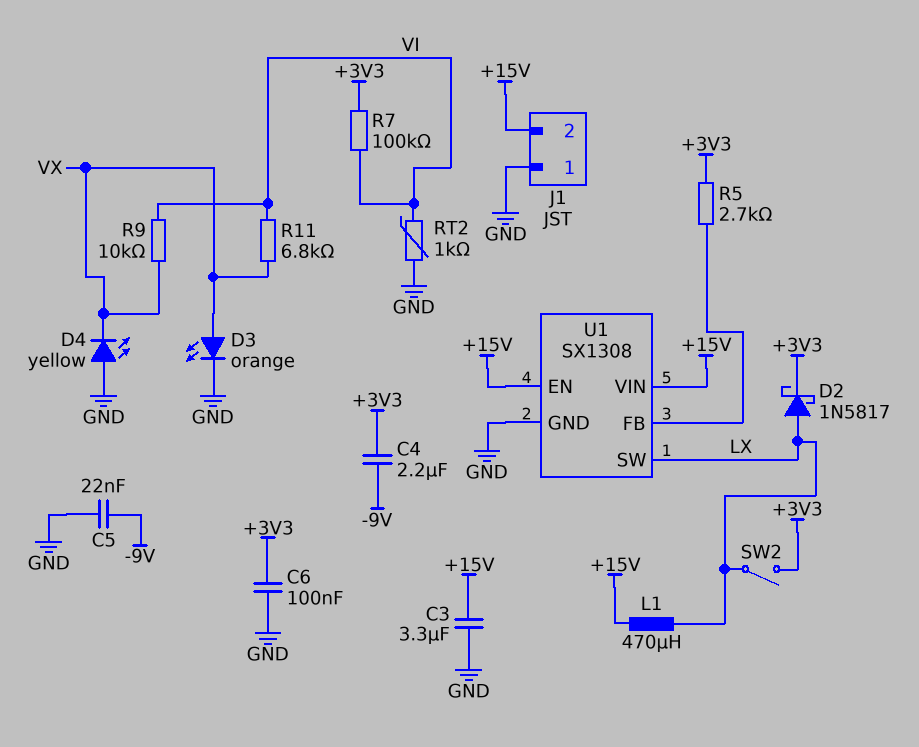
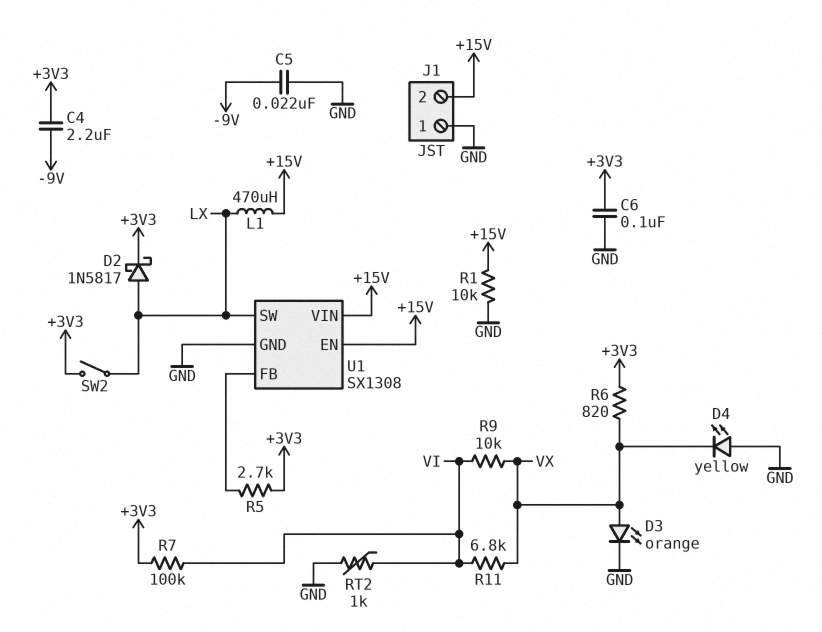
C3: 3.3uF (+15V, GND) -> none
R1: none -> 10k (+15V, GND)
R6: none -> 820 (+3V3, VX)

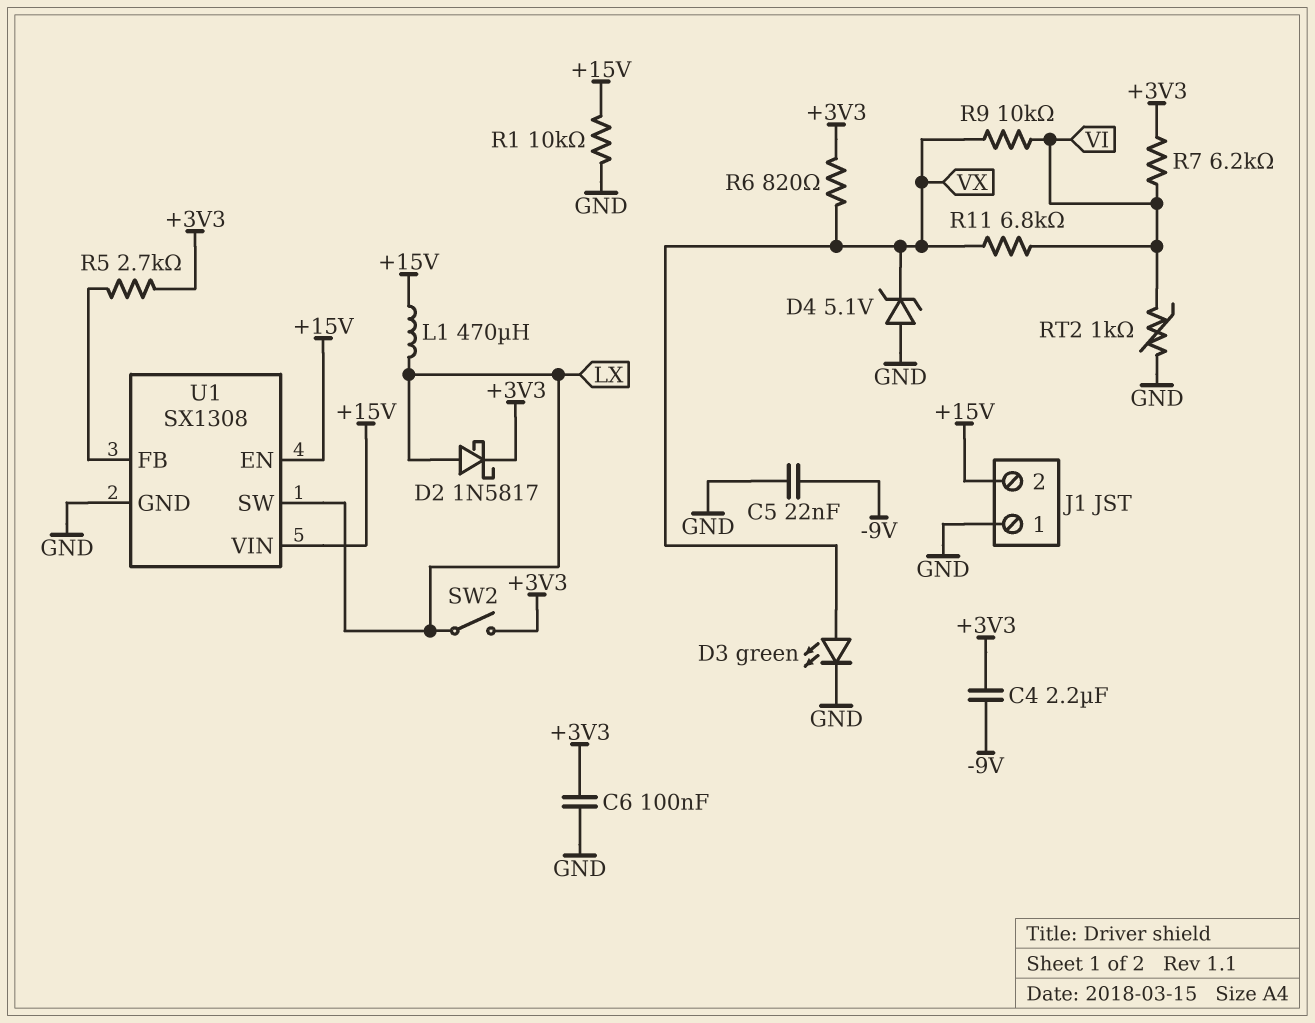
D3: LED orange (A VX, K GND) -> LED green (A VX, K GND)
D4: LED yellow (A GND, K VX) -> zener 5.1V (A GND, K VX)
R7: 100k (+3V3, VI) -> 6.2k (+3V3, VI)

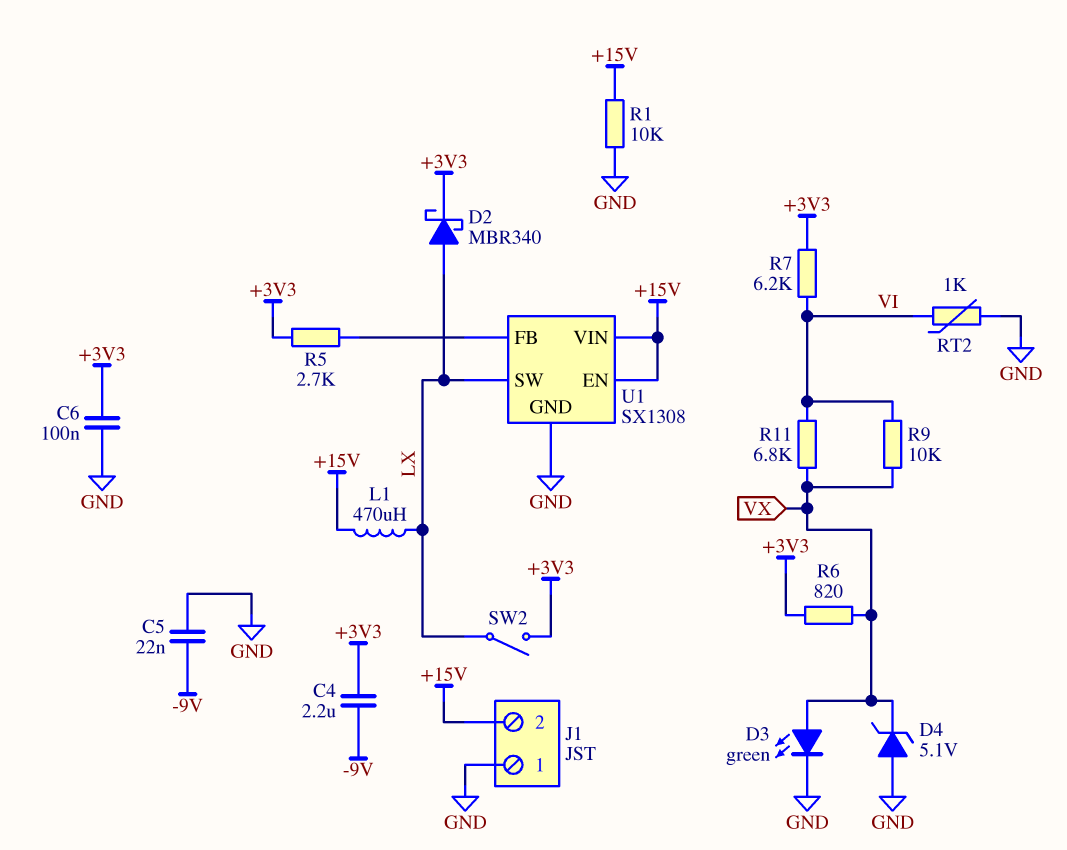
D2: schottky 1N5817 (A LX, K +3V3) -> schottky MBR340 (A LX, K +3V3)

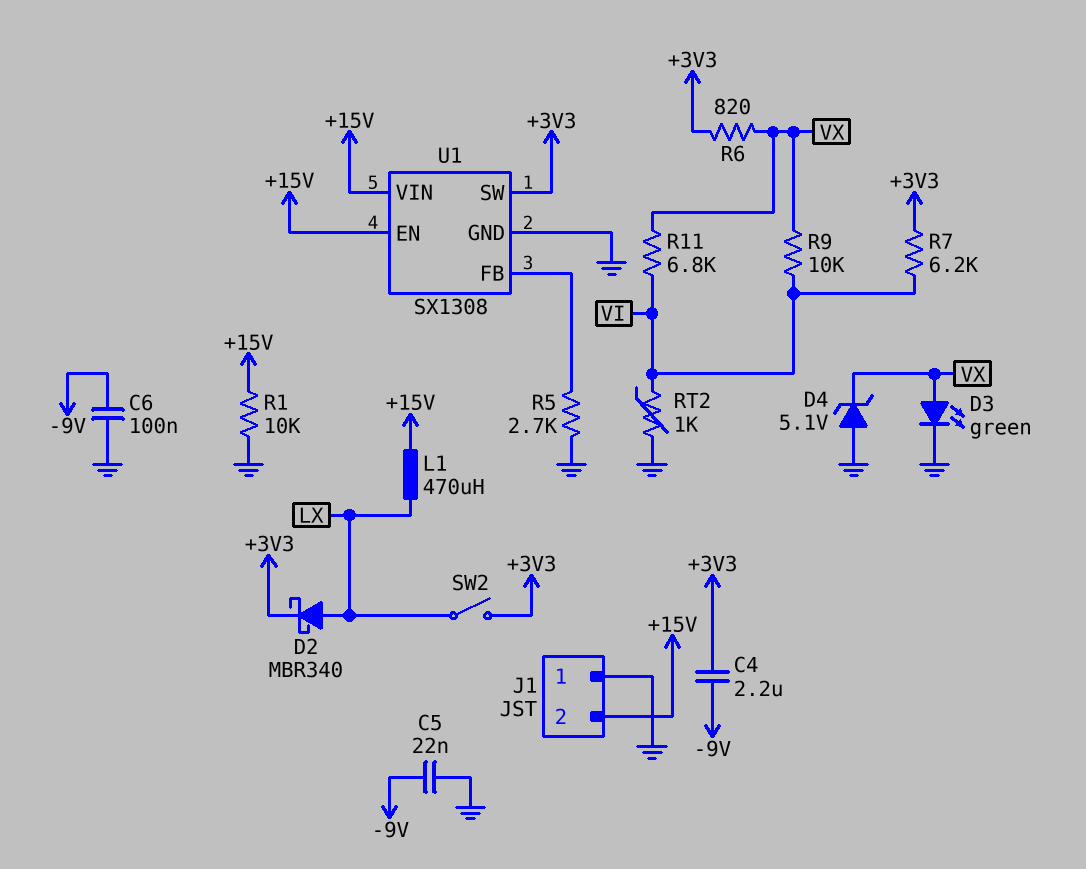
C6: 100nF (+3V3, GND) -> 100nF (-9V, GND)
R5: 2.7k (+3V3, U1/FB) -> 2.7k (GND, U1/FB)
U1 pin SW: LX -> +3V3

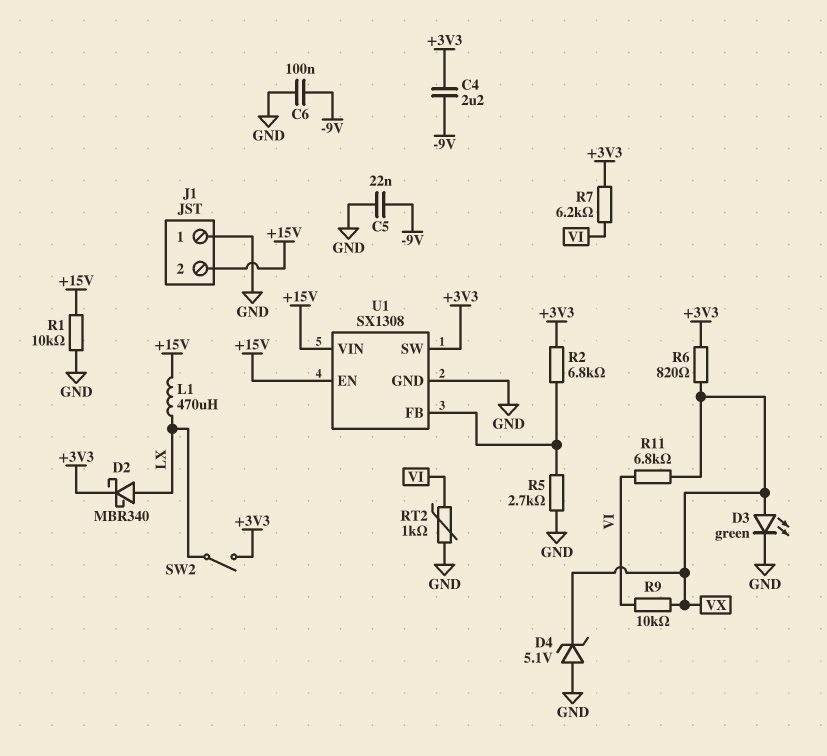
R2: none -> 6.8k (+3V3, U1/FB)

